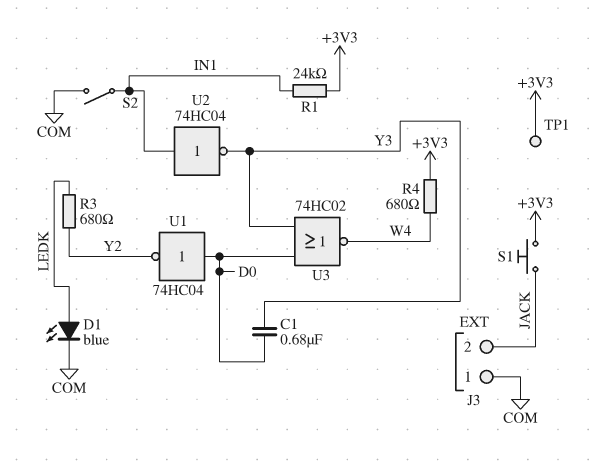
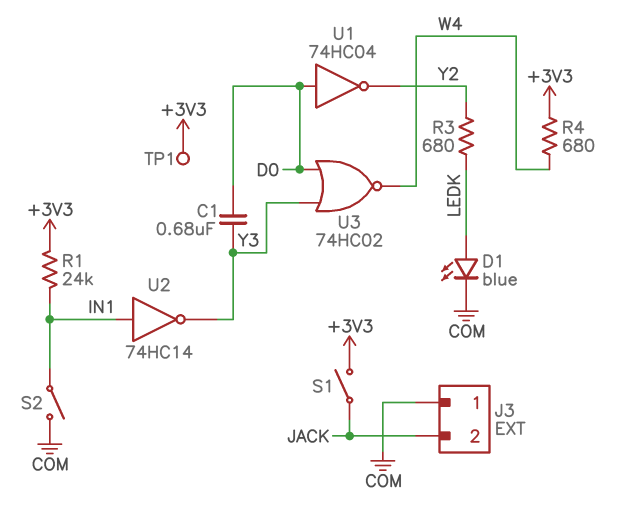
S1: button (+3V3, JACK) -> switch (+3V3, JACK)
U2: NOT 74HC04 (in IN1, out Y3) -> NOT 74HC14 (in IN1, out Y3)

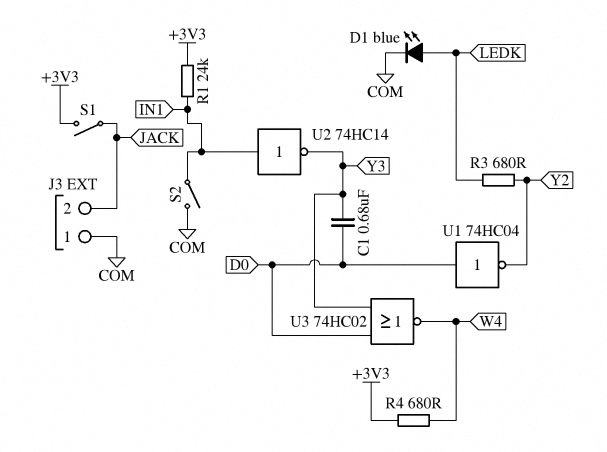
TP1: test point (+3V3) -> none

